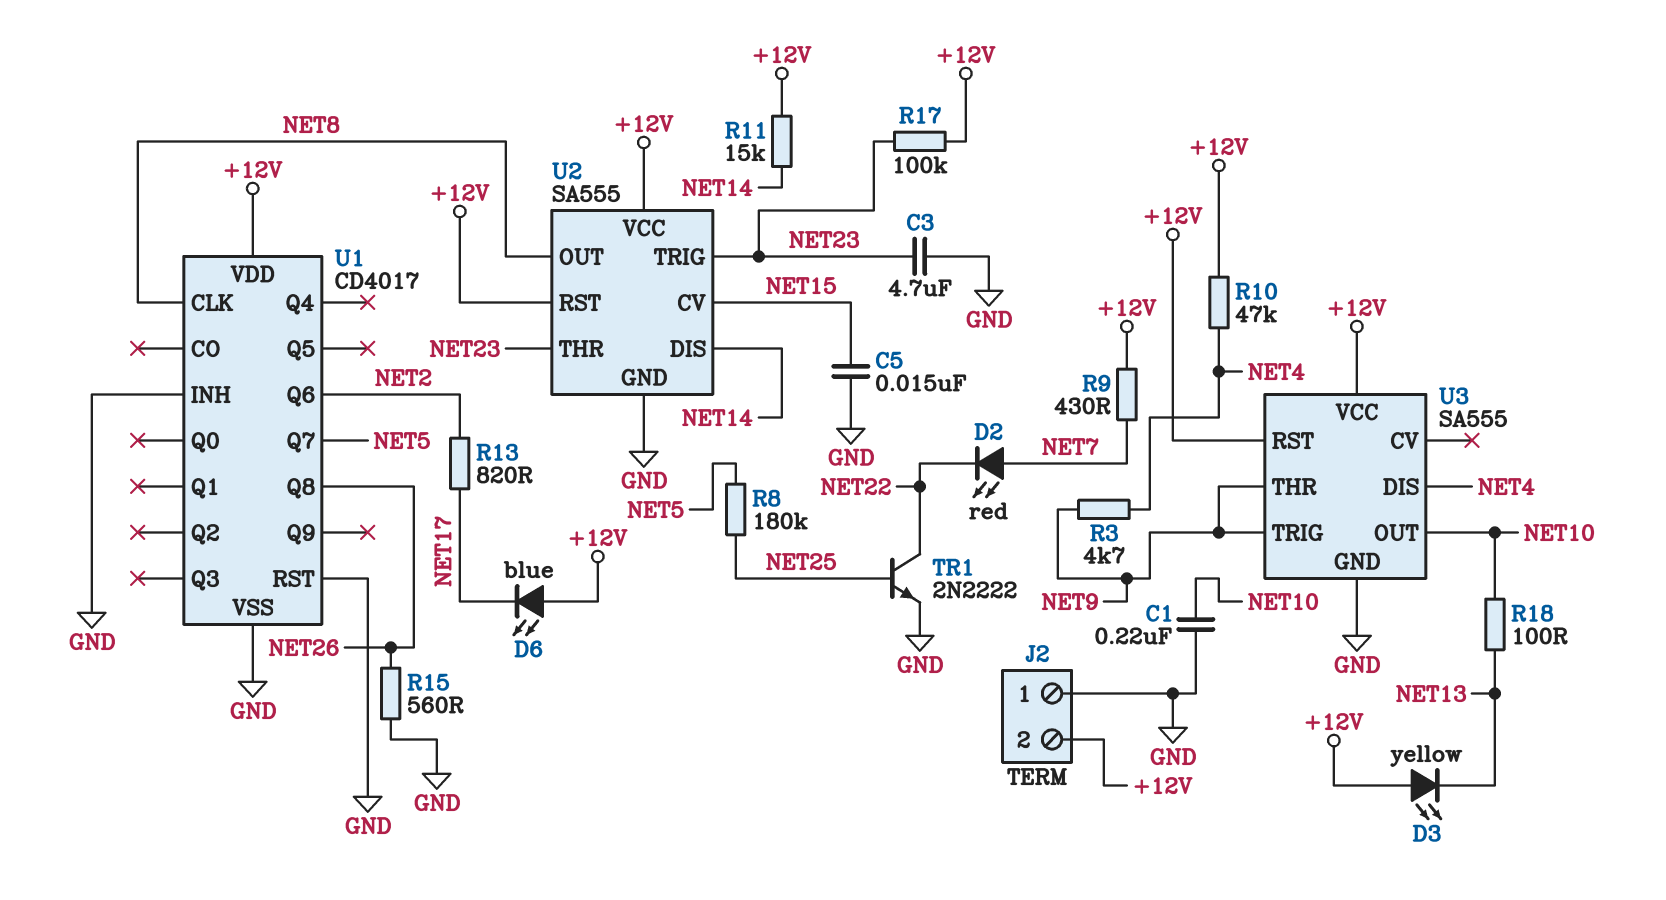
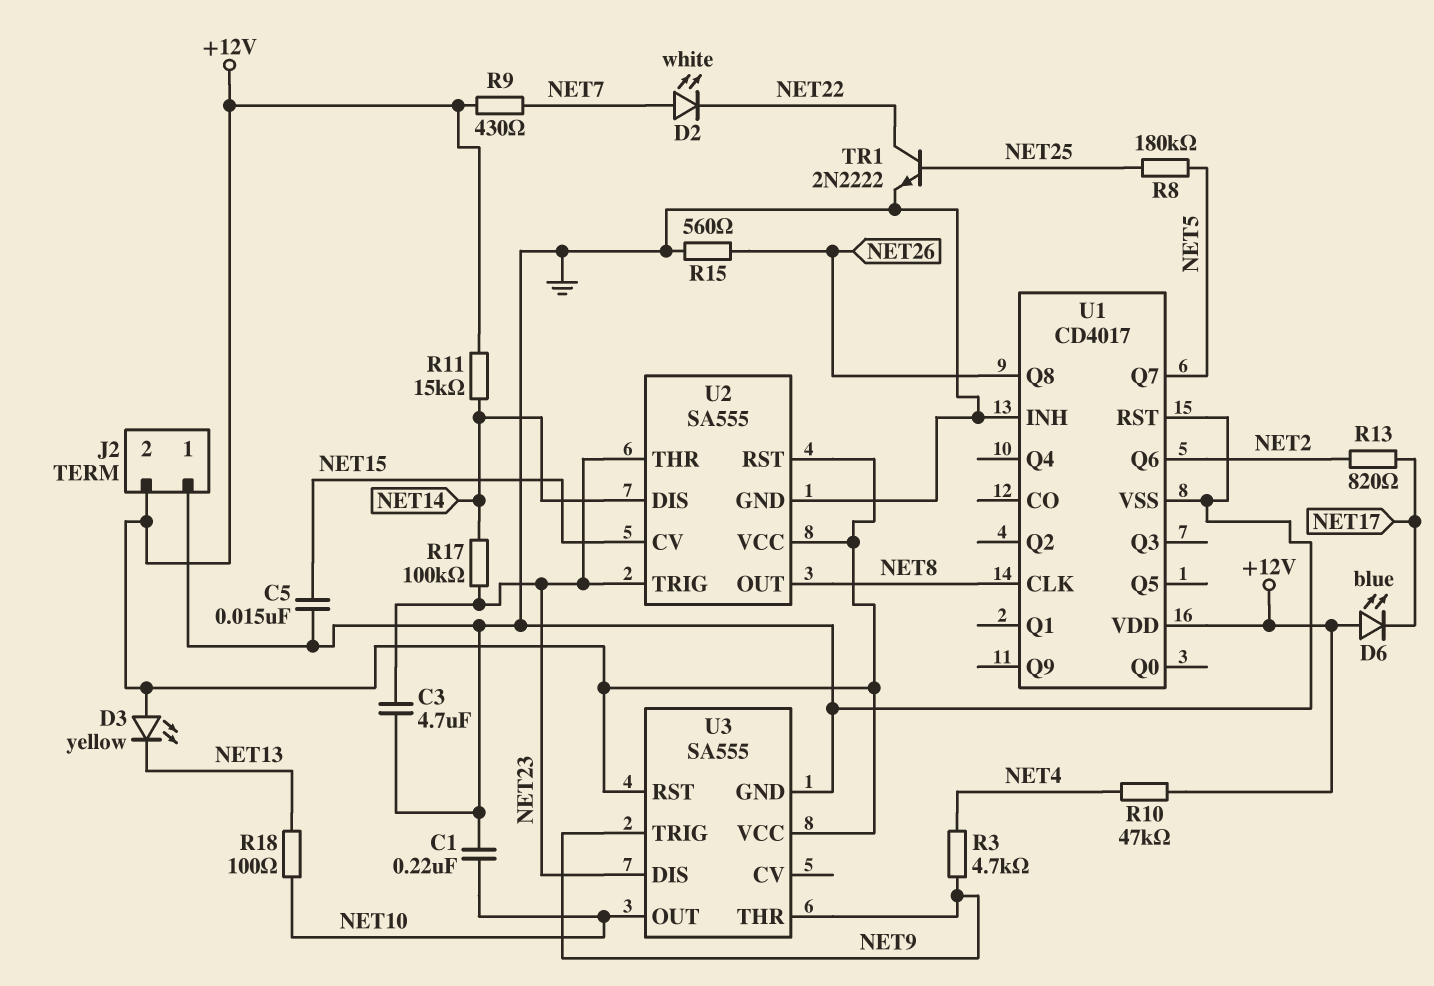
D2: LED red (A NET7, K NET22) -> LED white (A NET7, K NET22)
R17: 100k (+12V, NET23) -> 100k (NET14, NET23)
U3 pin DIS: NET4 -> NET23

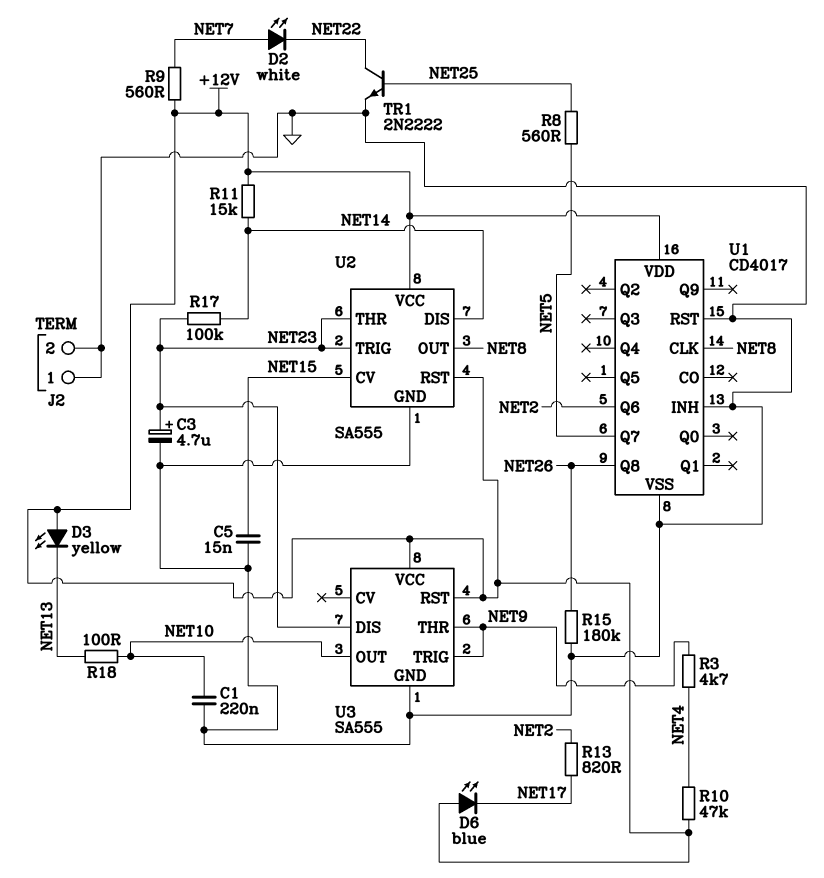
C3: 4.7uF (GND, NET23) -> 4.7uF (plus NET23, minus GND)
J2 pin 2: +12V -> GND
R8: 180k (NET5, NET25) -> 560 (NET5, NET25)
R9: 430 (+12V, NET7) -> 560 (+12V, NET7)
R15: 560 (GND, NET26) -> 180k (GND, NET26)

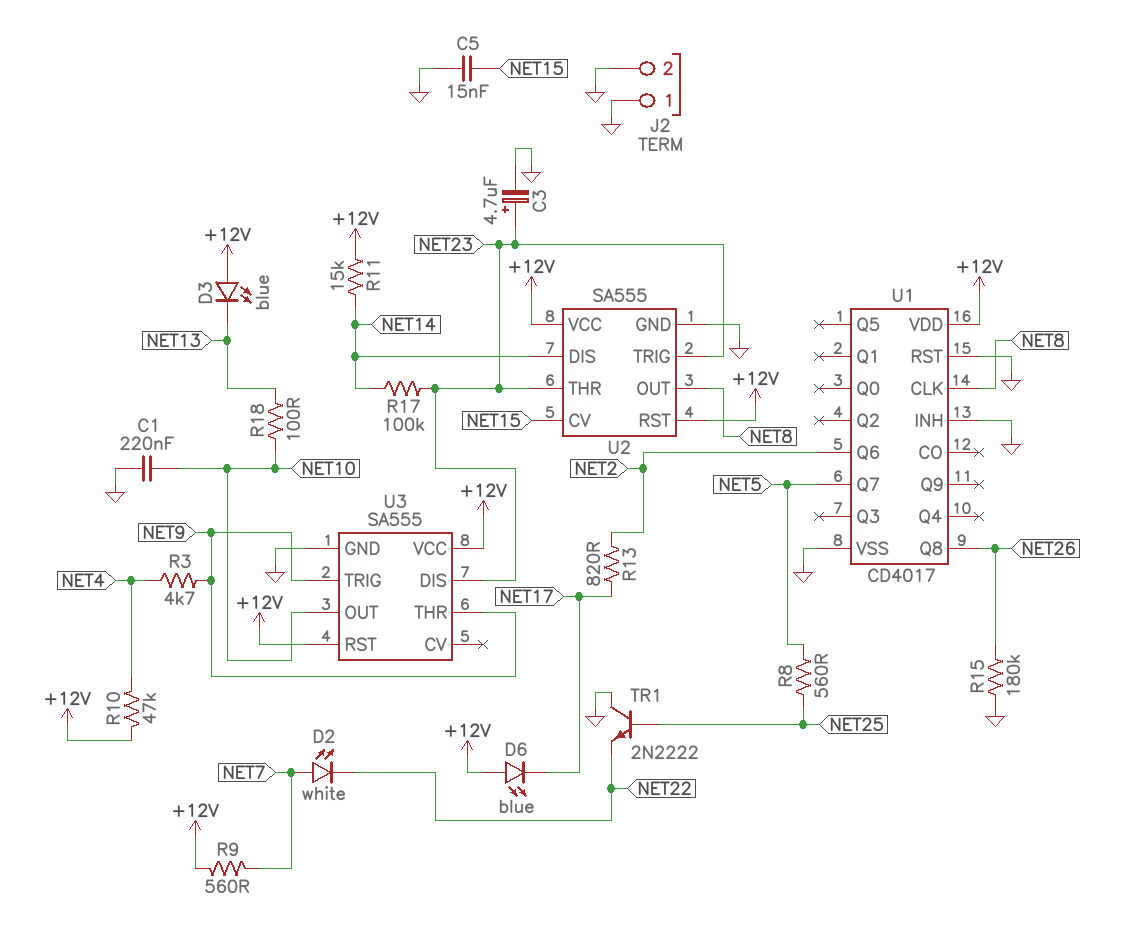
D3: LED yellow (A +12V, K NET13) -> LED blue (A +12V, K NET13)
TR1: NPN 2N2222 (B NET25, C NET22, E GND) -> NPN 2N2222 (B NET25, C GND, E NET22)

